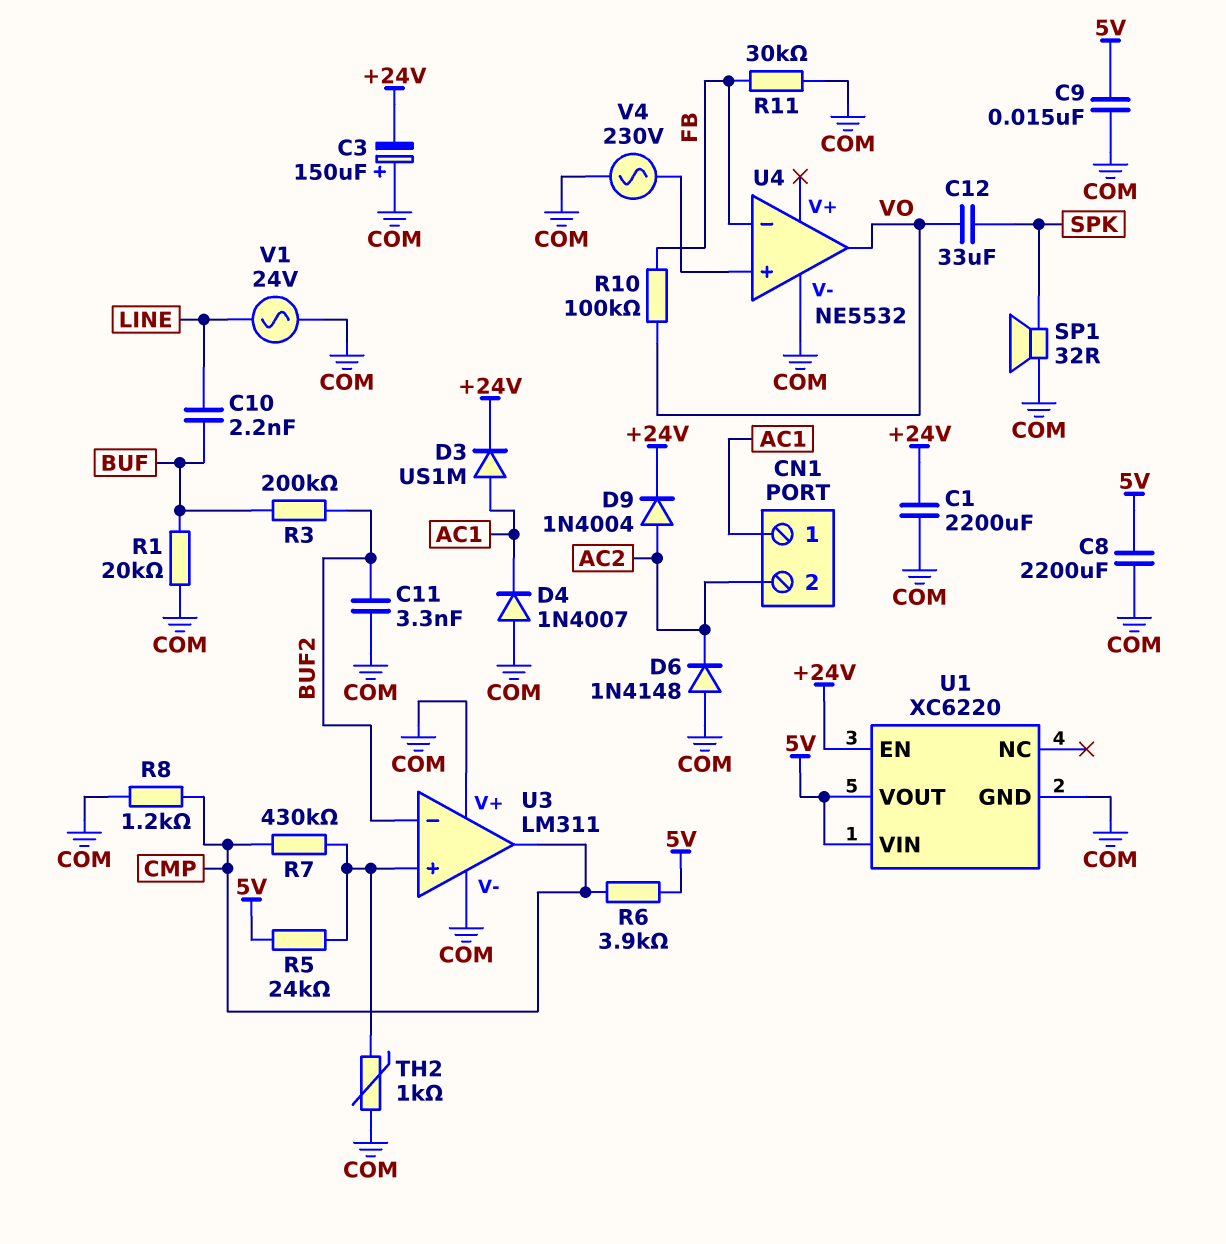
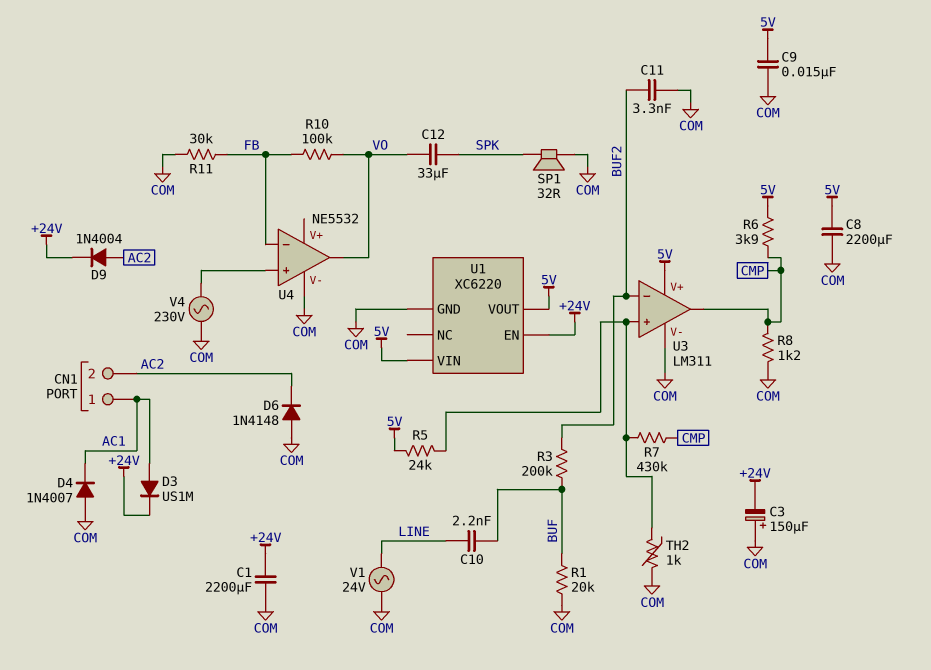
U3 pin V+: COM -> 5V

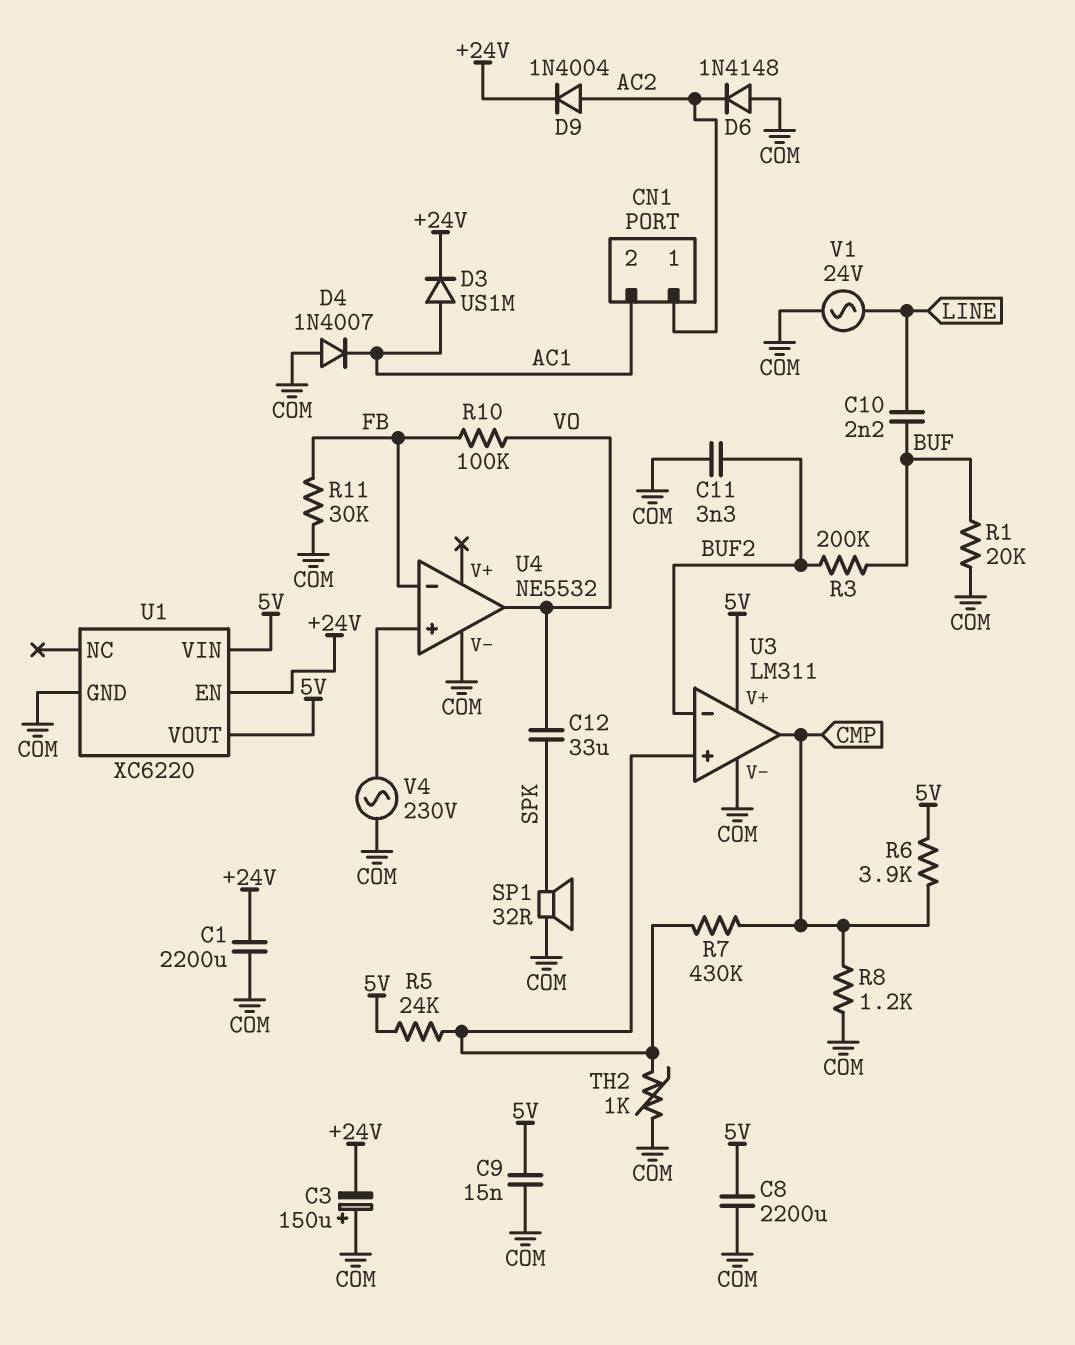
CN1 pin 1: AC1 -> AC2
CN1 pin 2: AC2 -> AC1

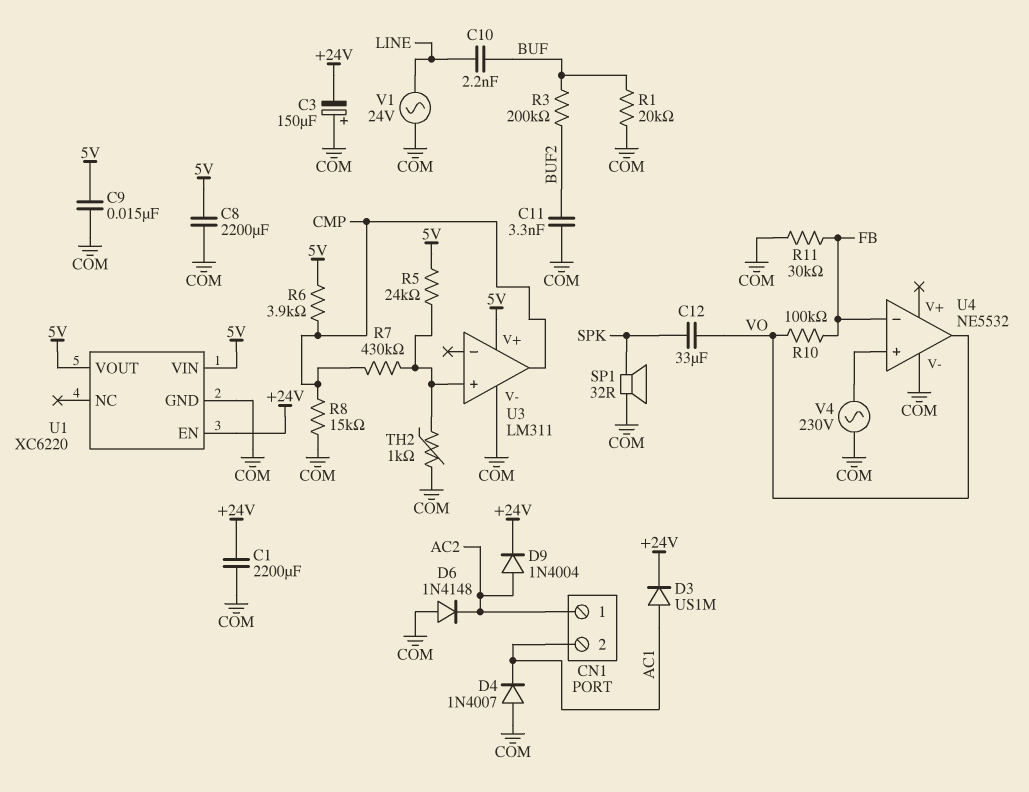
R8: 1.2k (CMP, COM) -> 15k (CMP, COM)
U3 pin in-: BUF2 -> none

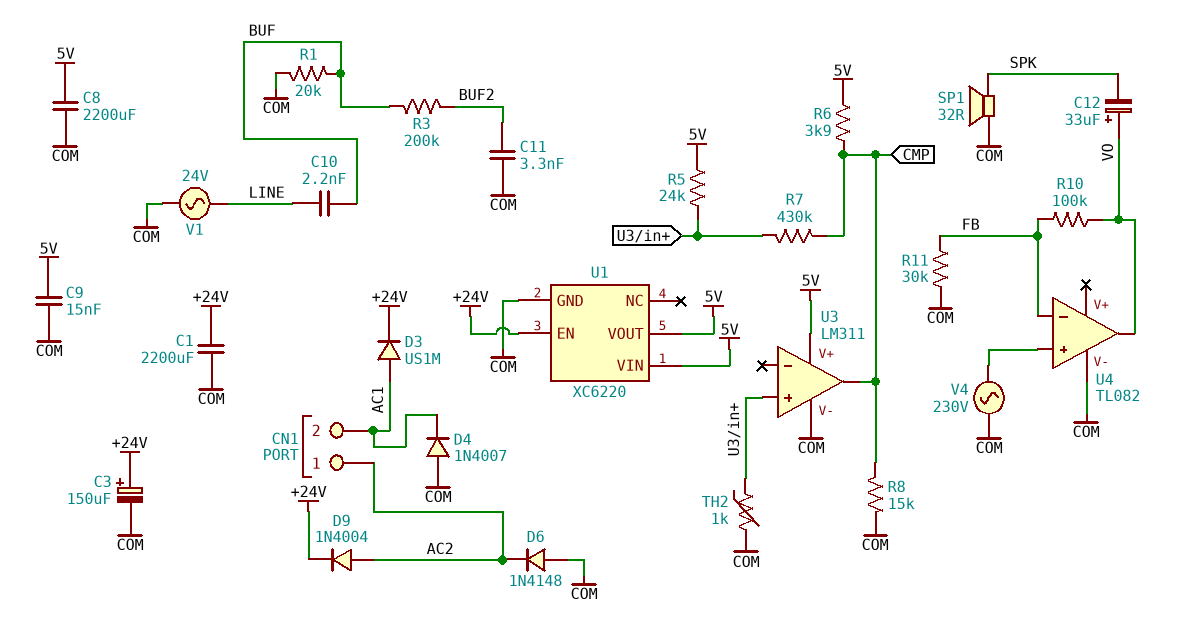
C3: 150uF (plus COM, minus +24V) -> 150uF (plus +24V, minus COM)
C12: 33uF (SPK, VO) -> 33uF (plus VO, minus SPK)
U4: NE5532 -> TL082

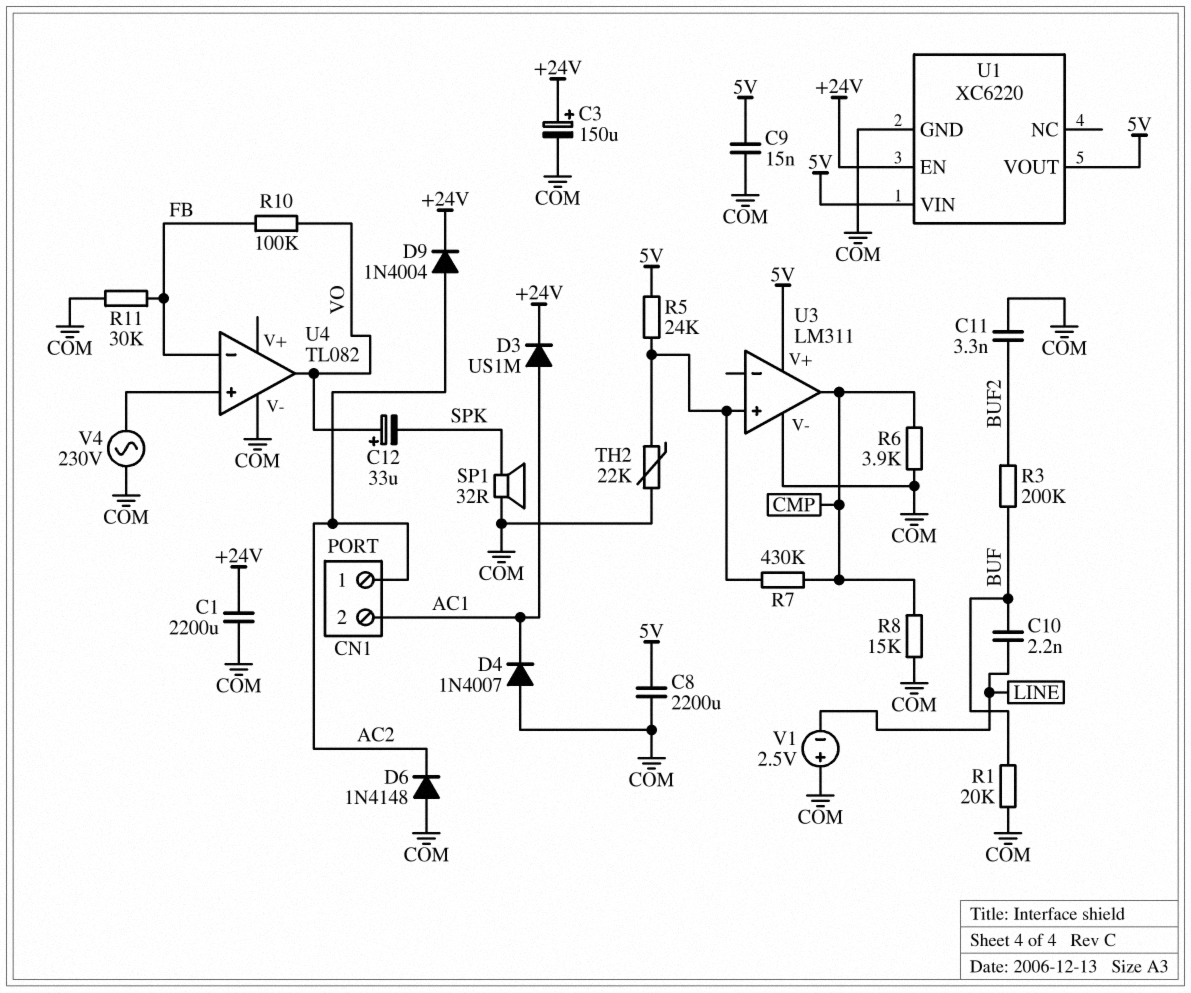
R6: 3.9k (5V, CMP) -> 3.9k (CMP, COM)
TH2: 1k (COM, U3/in+) -> 22k (COM, U3/in+)
V1: AC 24V (COM, LINE) -> 2.5V (plus COM, minus LINE)

